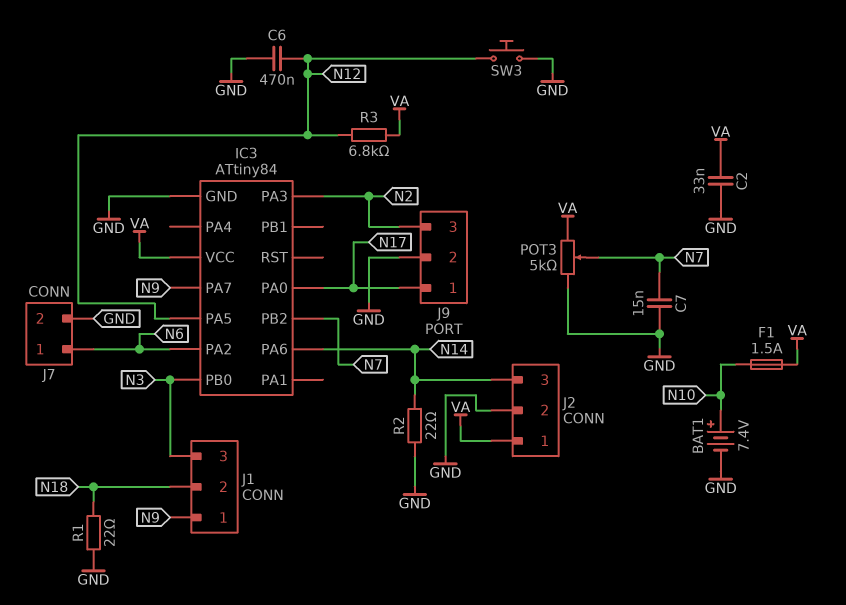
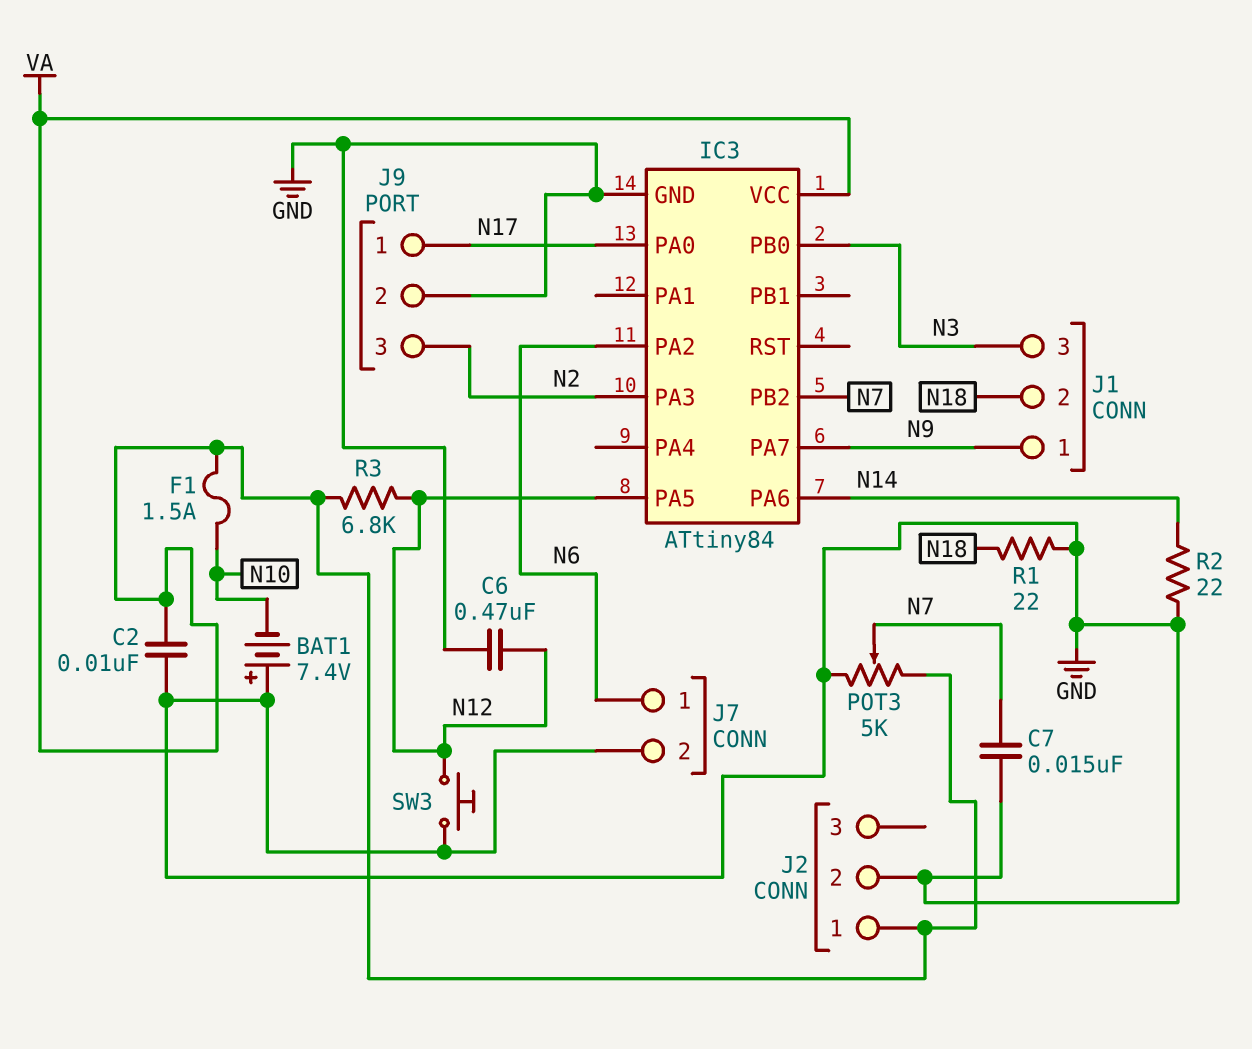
BAT1: 7.4V (plus N10, minus GND) -> 7.4V (plus GND, minus N10)
C2: 33nF (GND, VA) -> 10nF (GND, VA)
J2 pin 3: N14 -> none

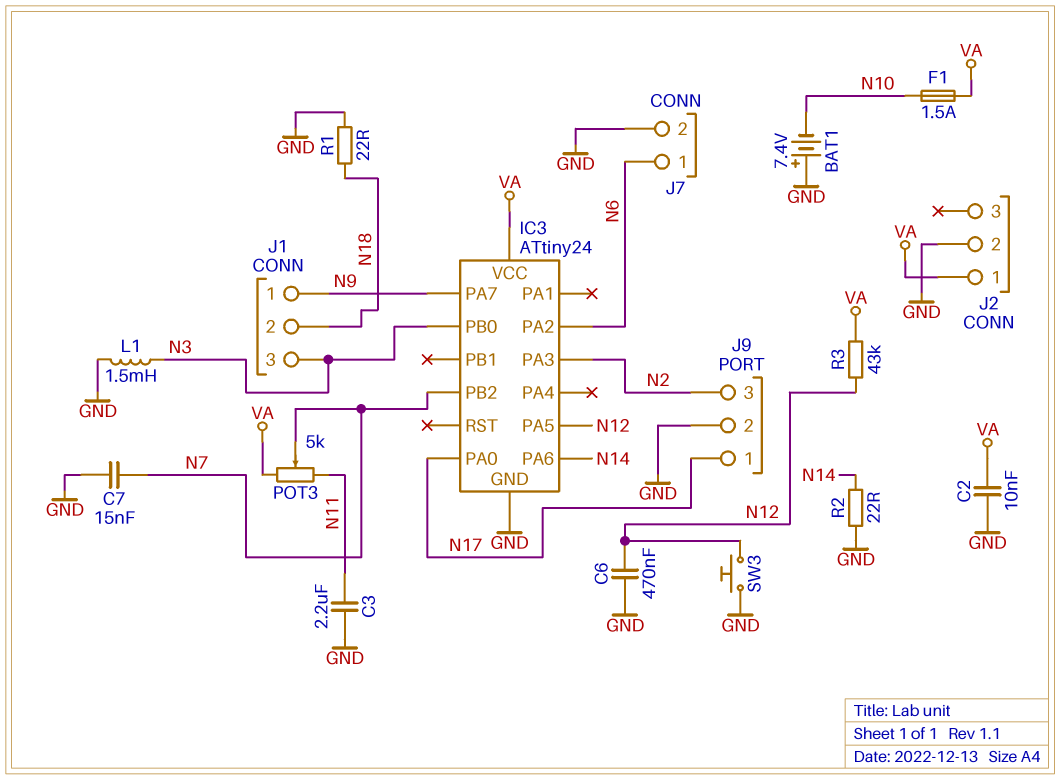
C3: none -> 2.2uF (GND, N11)
IC3: ATtiny84 -> ATtiny24
L1: none -> 1.5mH (GND, N3)
POT3: 5k (GND, VA, wiper N7) -> 5k (N11, VA, wiper N7)
R3: 6.8k (N12, VA) -> 43k (N12, VA)

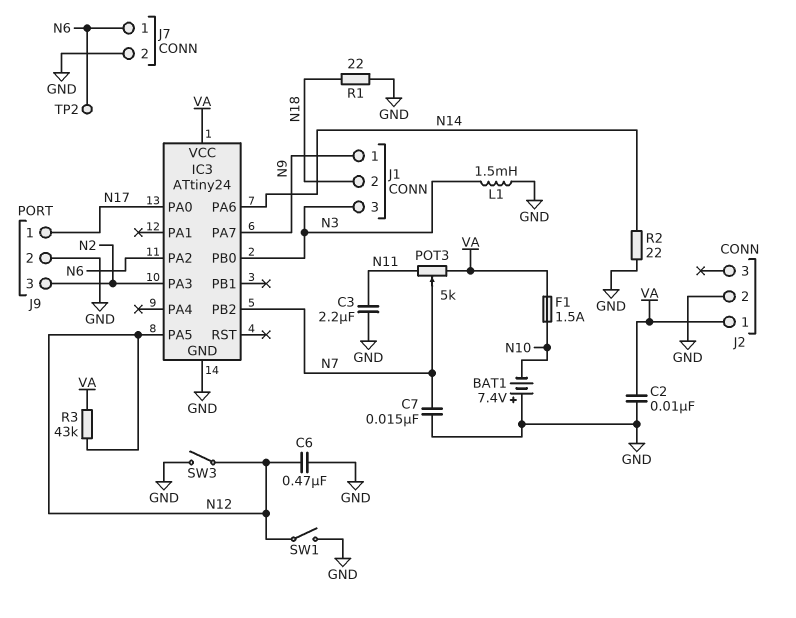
SW1: none -> switch (GND, N12)
SW3: button (GND, N12) -> switch (GND, N12)
TP2: none -> test point (N6)

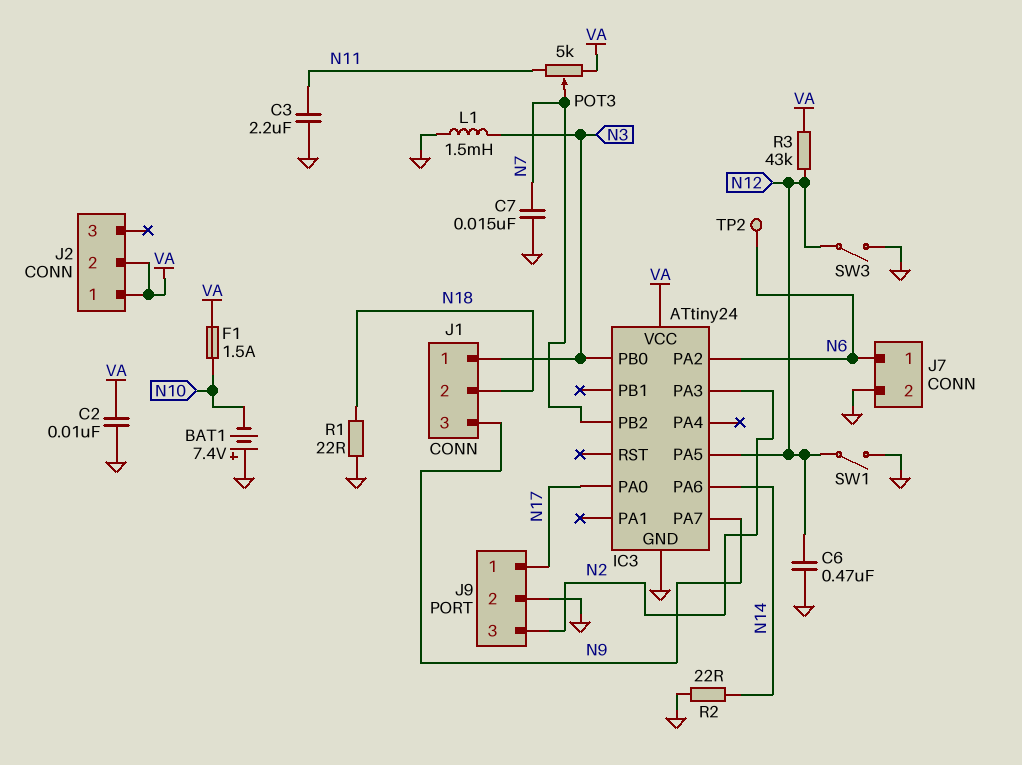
J1 pin 1: N9 -> N3
J1 pin 3: N3 -> N9
J2 pin 2: GND -> VA

